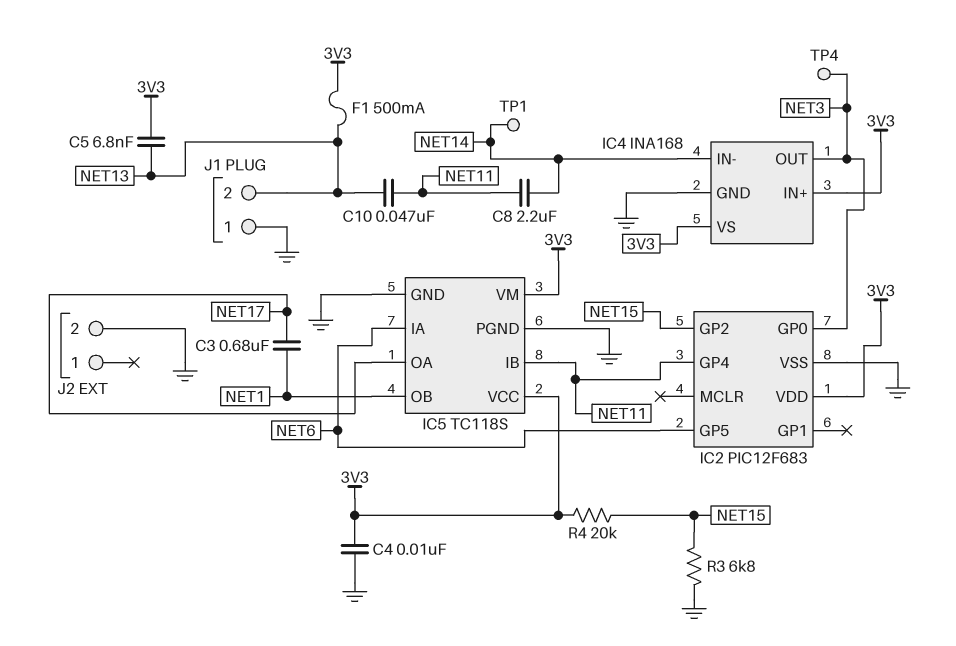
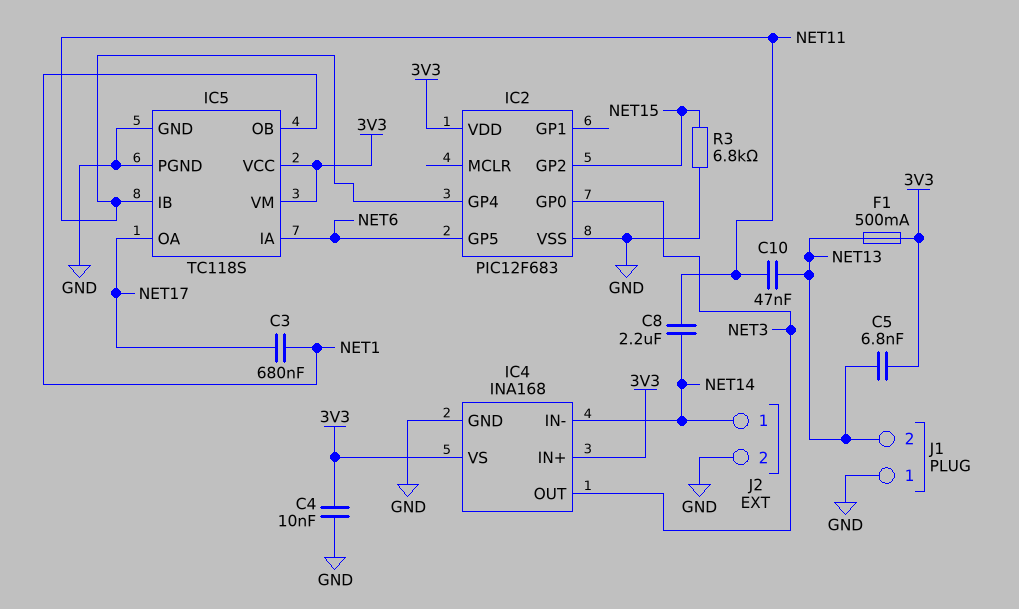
J2 pin 1: none -> NET14
R4: 20k (3V3, NET15) -> none
TP1: test point (NET14) -> none
TP4: test point (NET3) -> none

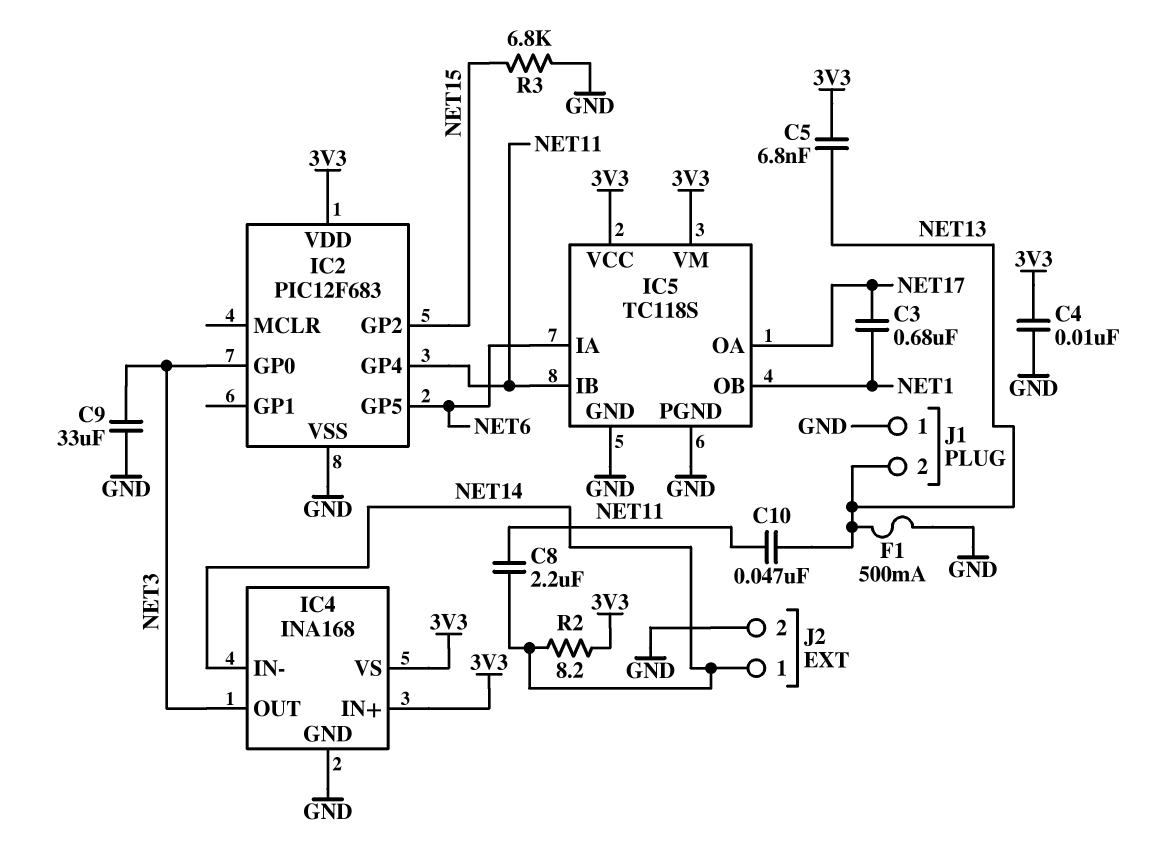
C9: none -> 33uF (GND, NET3)
F1: 500mA (3V3, NET13) -> 500mA (GND, NET13)
R2: none -> 8.2 (3V3, NET14)

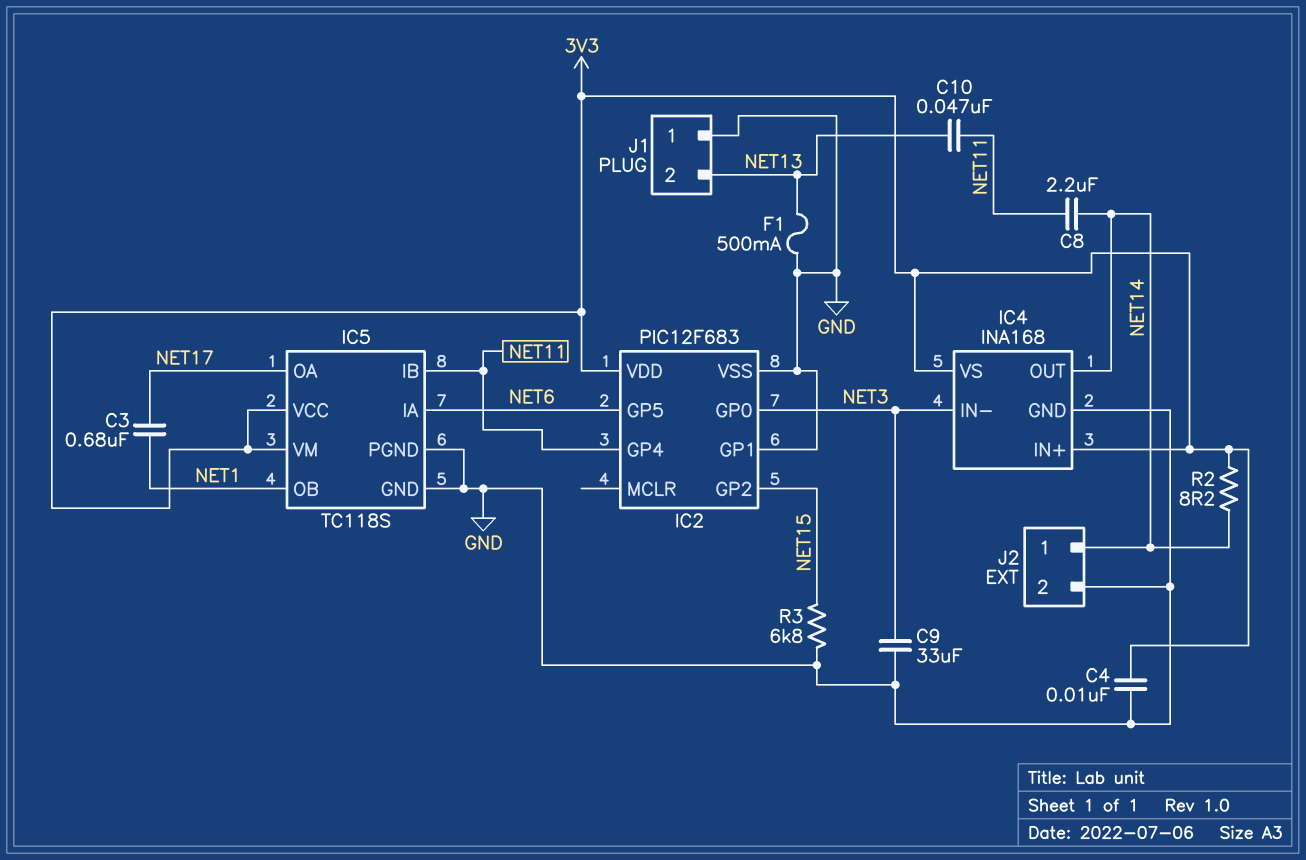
C5: 6.8nF (3V3, NET13) -> none
IC2 pin GP1: none -> GND
IC4 pin IN-: NET14 -> NET3
IC4 pin OUT: NET3 -> NET14

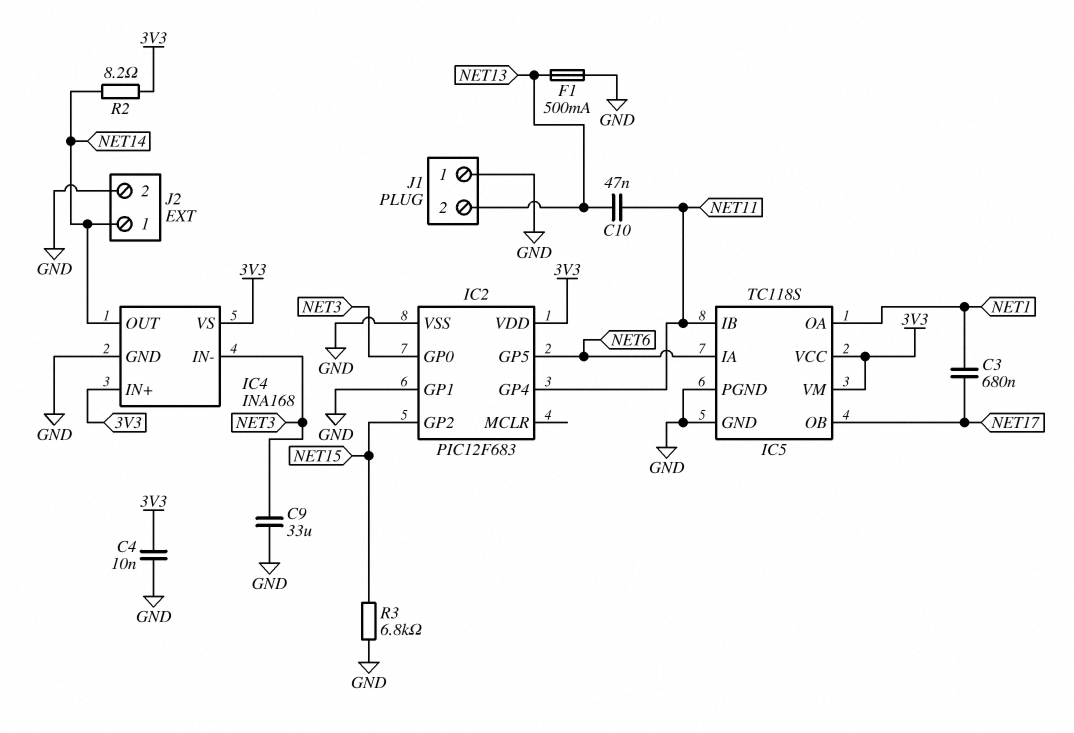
C8: 2.2uF (NET11, NET14) -> none
IC5 pin OA: NET17 -> NET1
IC5 pin OB: NET1 -> NET17

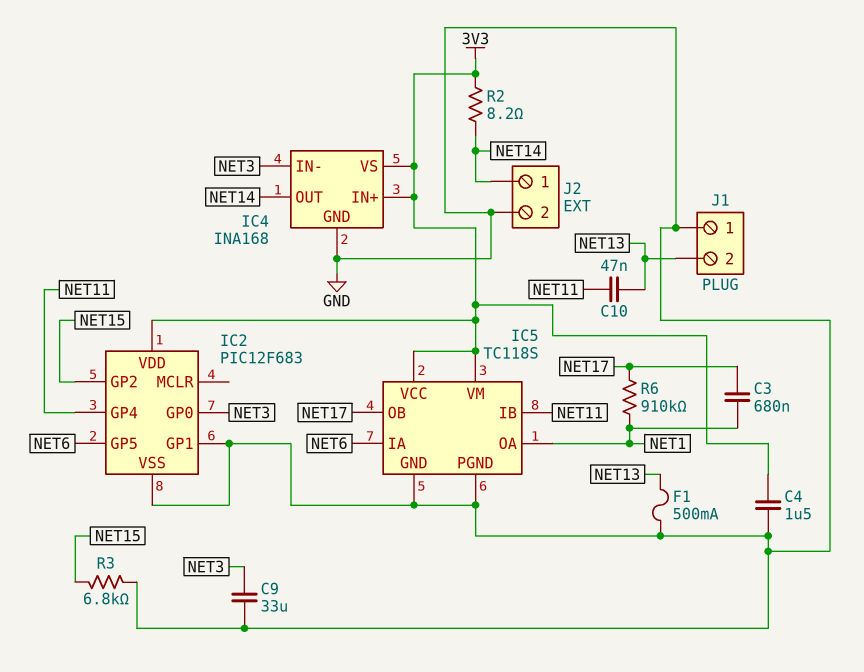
C4: 10nF (3V3, GND) -> 1.5uF (3V3, GND)
R6: none -> 910k (NET1, NET17)

